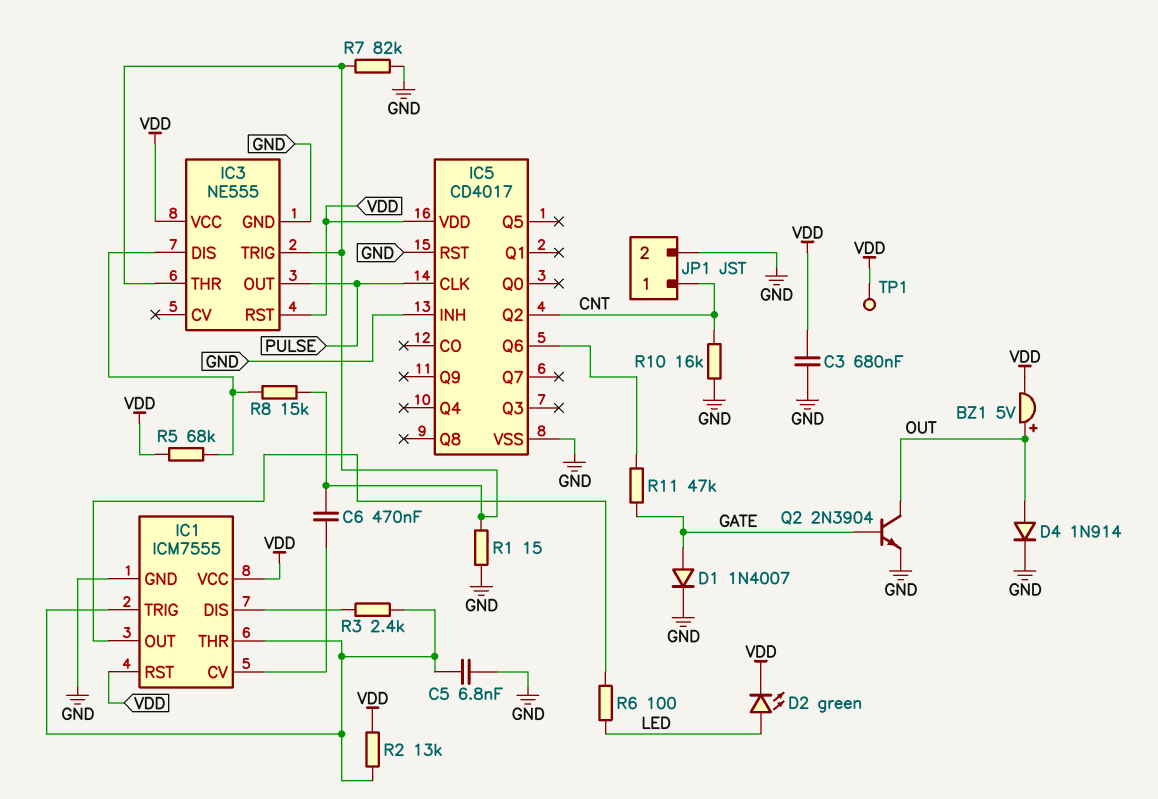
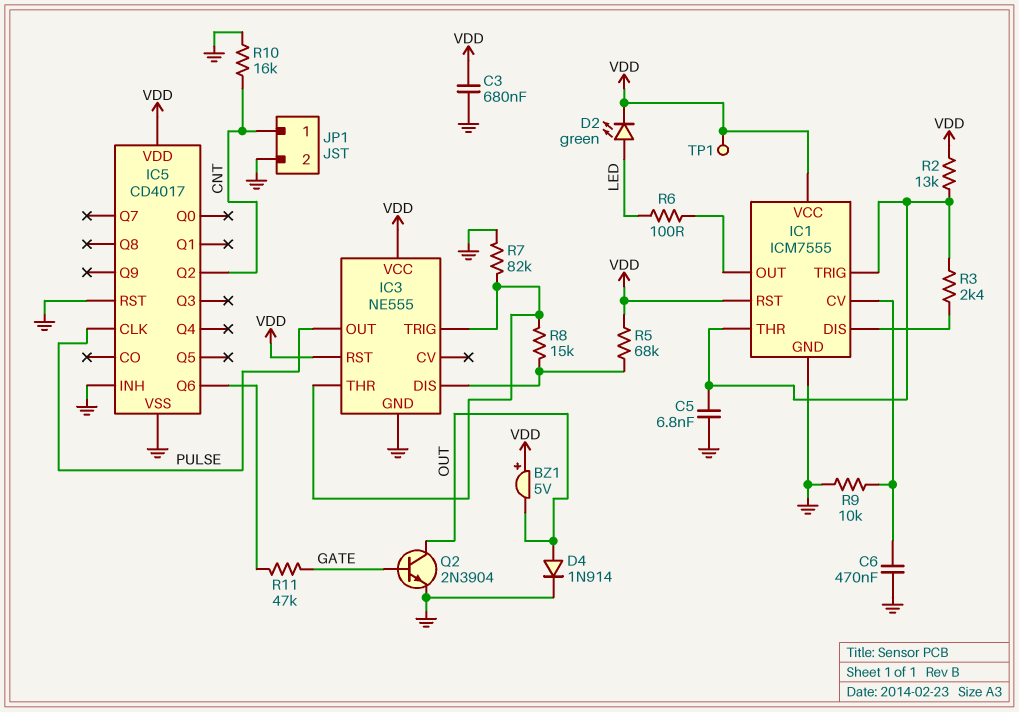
BZ1: buzzer 5V (plus OUT, minus VDD) -> buzzer 5V (plus VDD, minus OUT)
C6: 470nF (IC1/CV, IC3/THR) -> 470nF (GND, IC1/CV)
D1: diode 1N4007 (A GATE, K GND) -> none
R1: 15 (GND, IC3/THR) -> none
R9: none -> 10k (GND, IC1/CV)

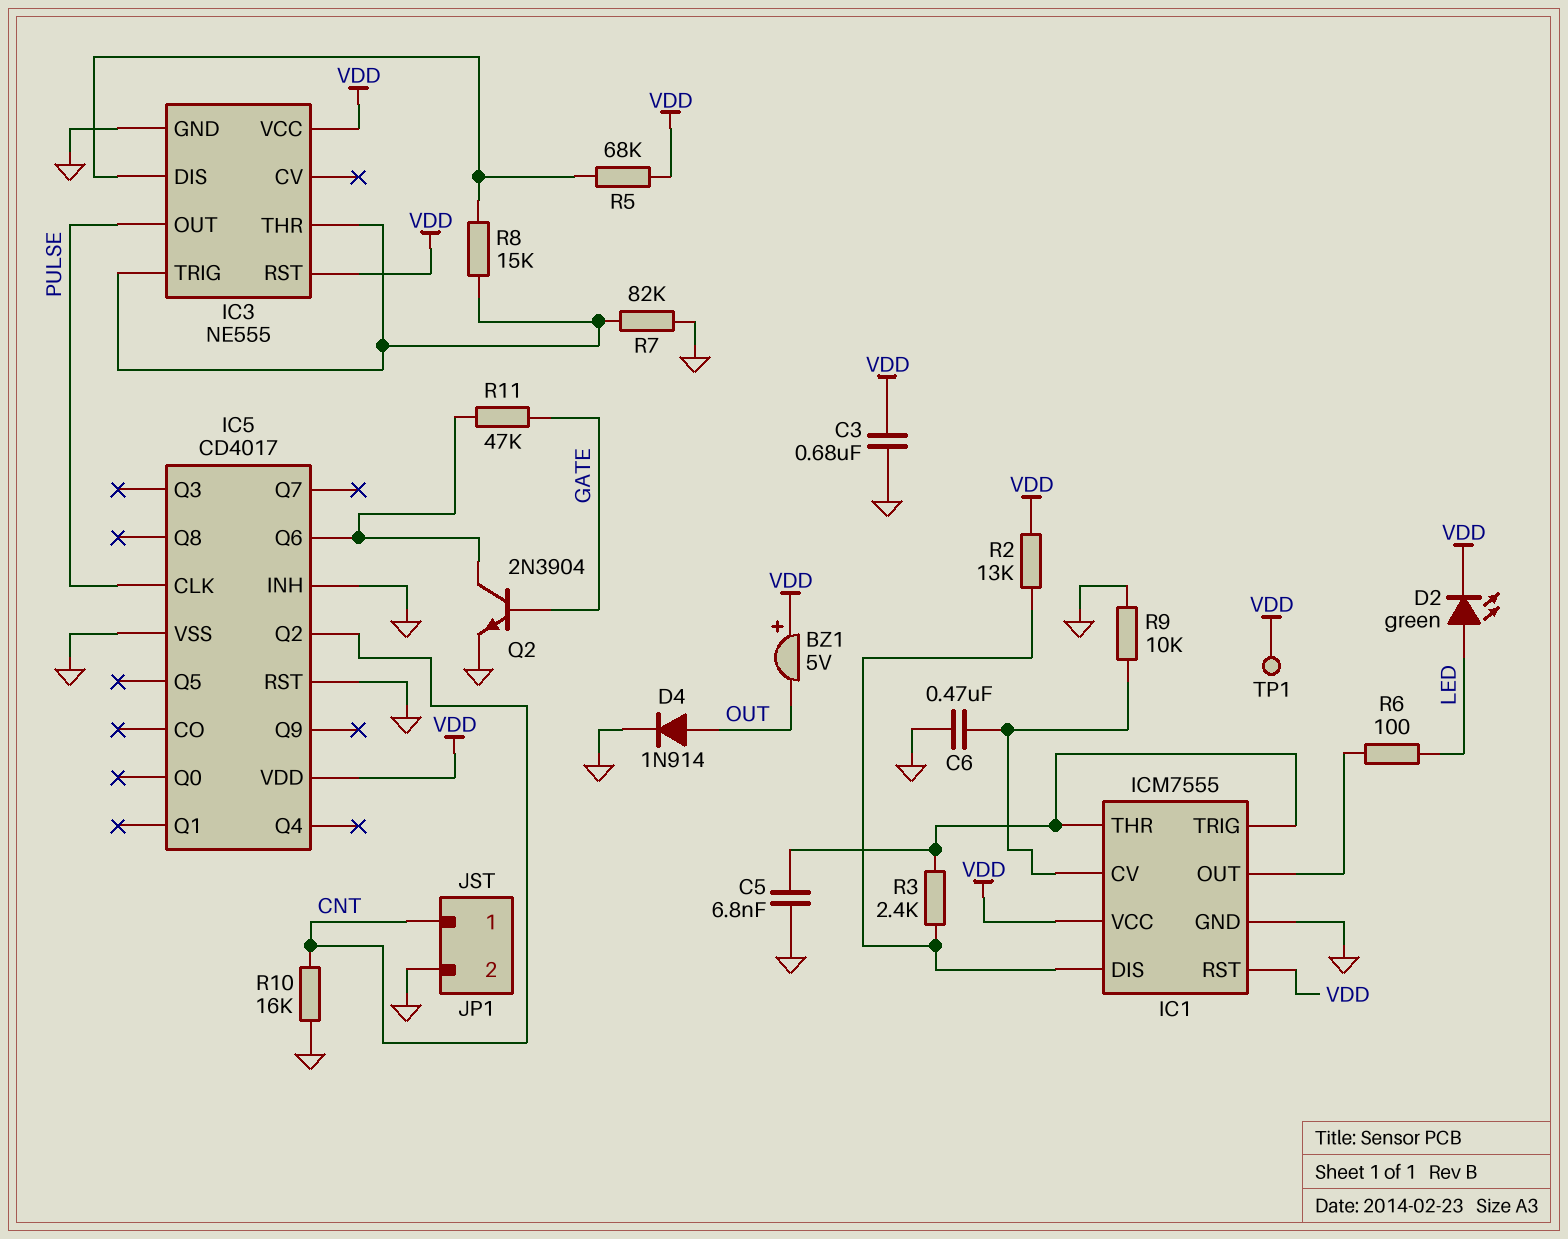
Q2: NPN 2N3904 (B GATE, C OUT, E GND) -> NPN 2N3904 (B GATE, C IC5/Q6, E GND)
R2: 13k (IC1/THR, VDD) -> 13k (IC1/DIS, VDD)

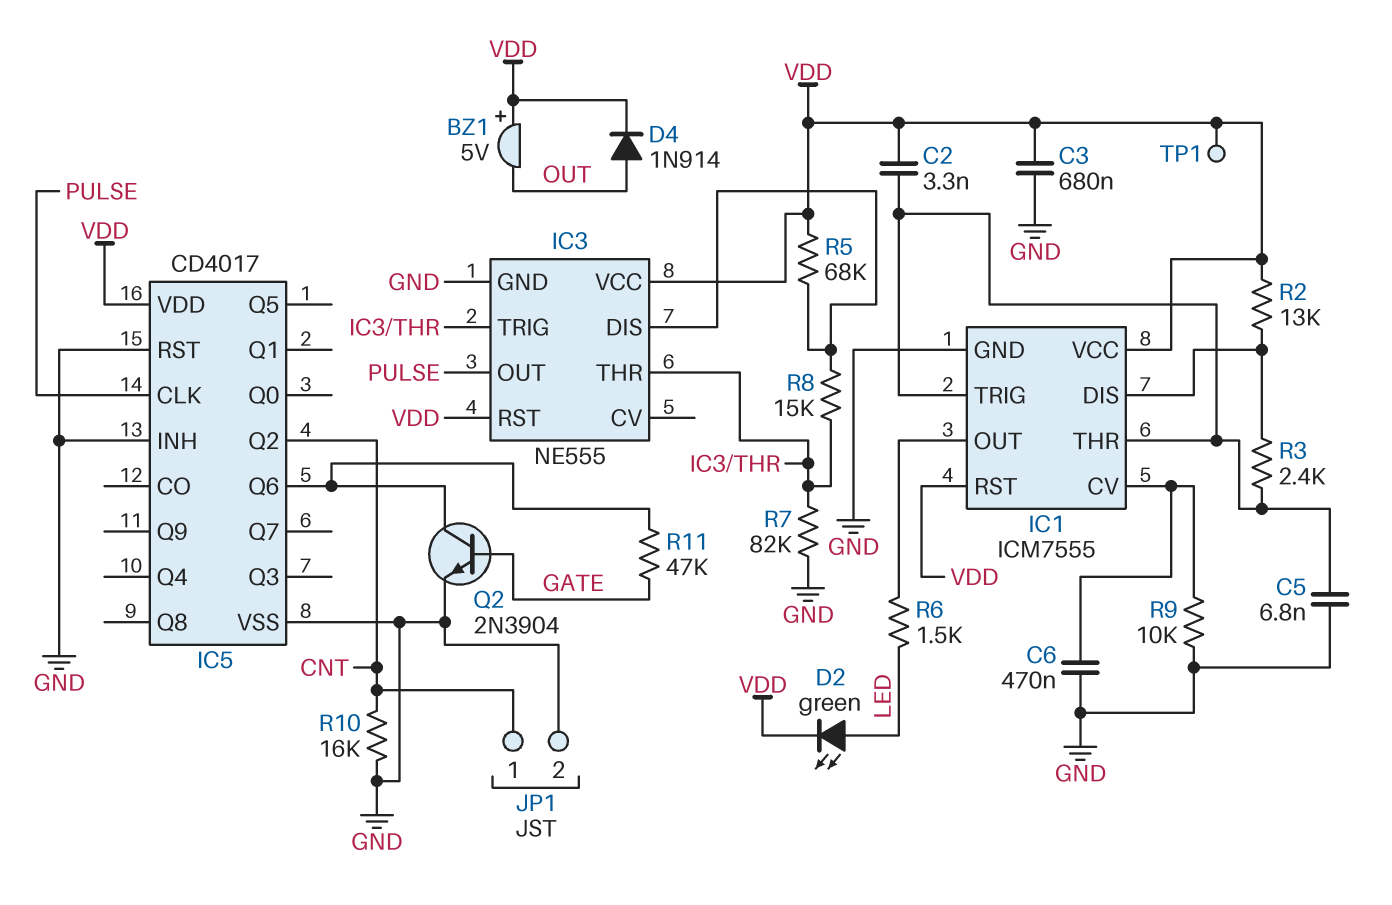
C2: none -> 3.3nF (IC1/THR, VDD)
D4: diode 1N914 (A OUT, K GND) -> diode 1N914 (A OUT, K VDD)
R6: 100 (IC1/OUT, LED) -> 1.5k (IC1/OUT, LED)

